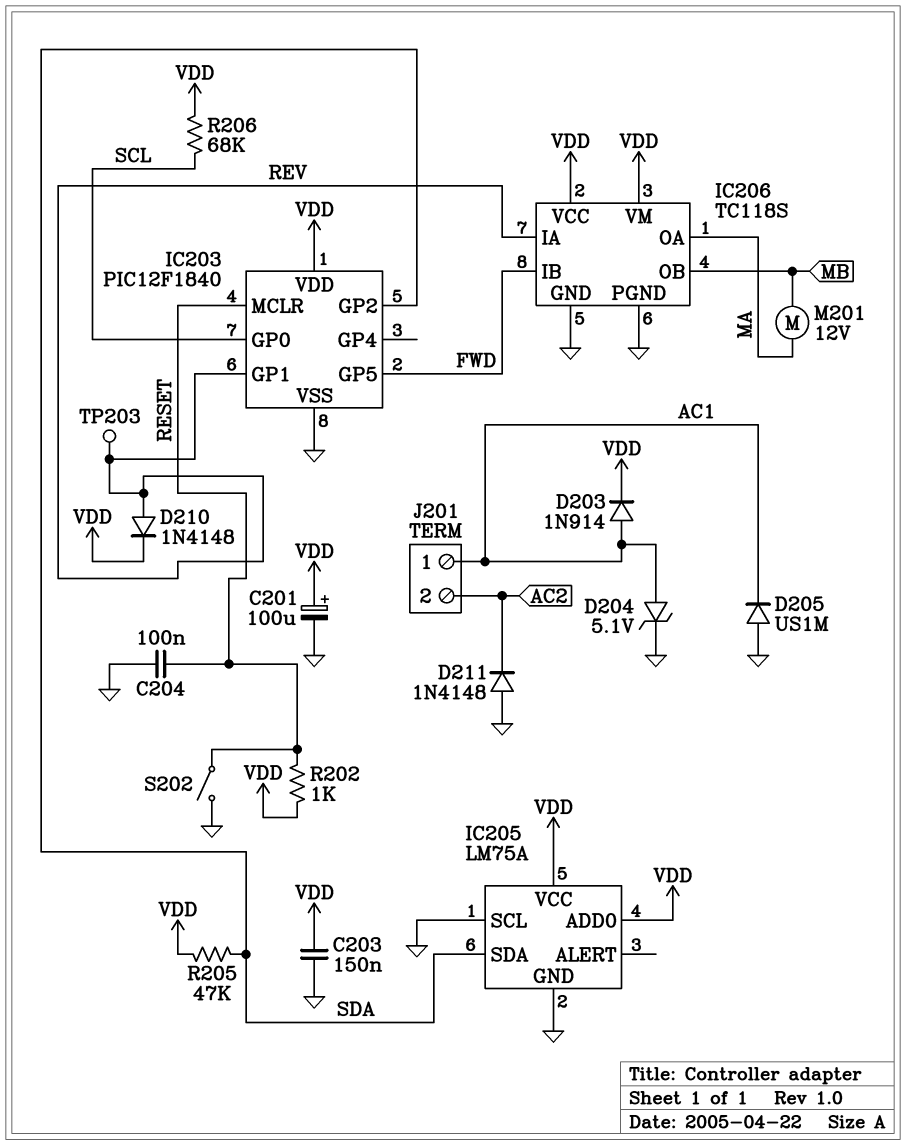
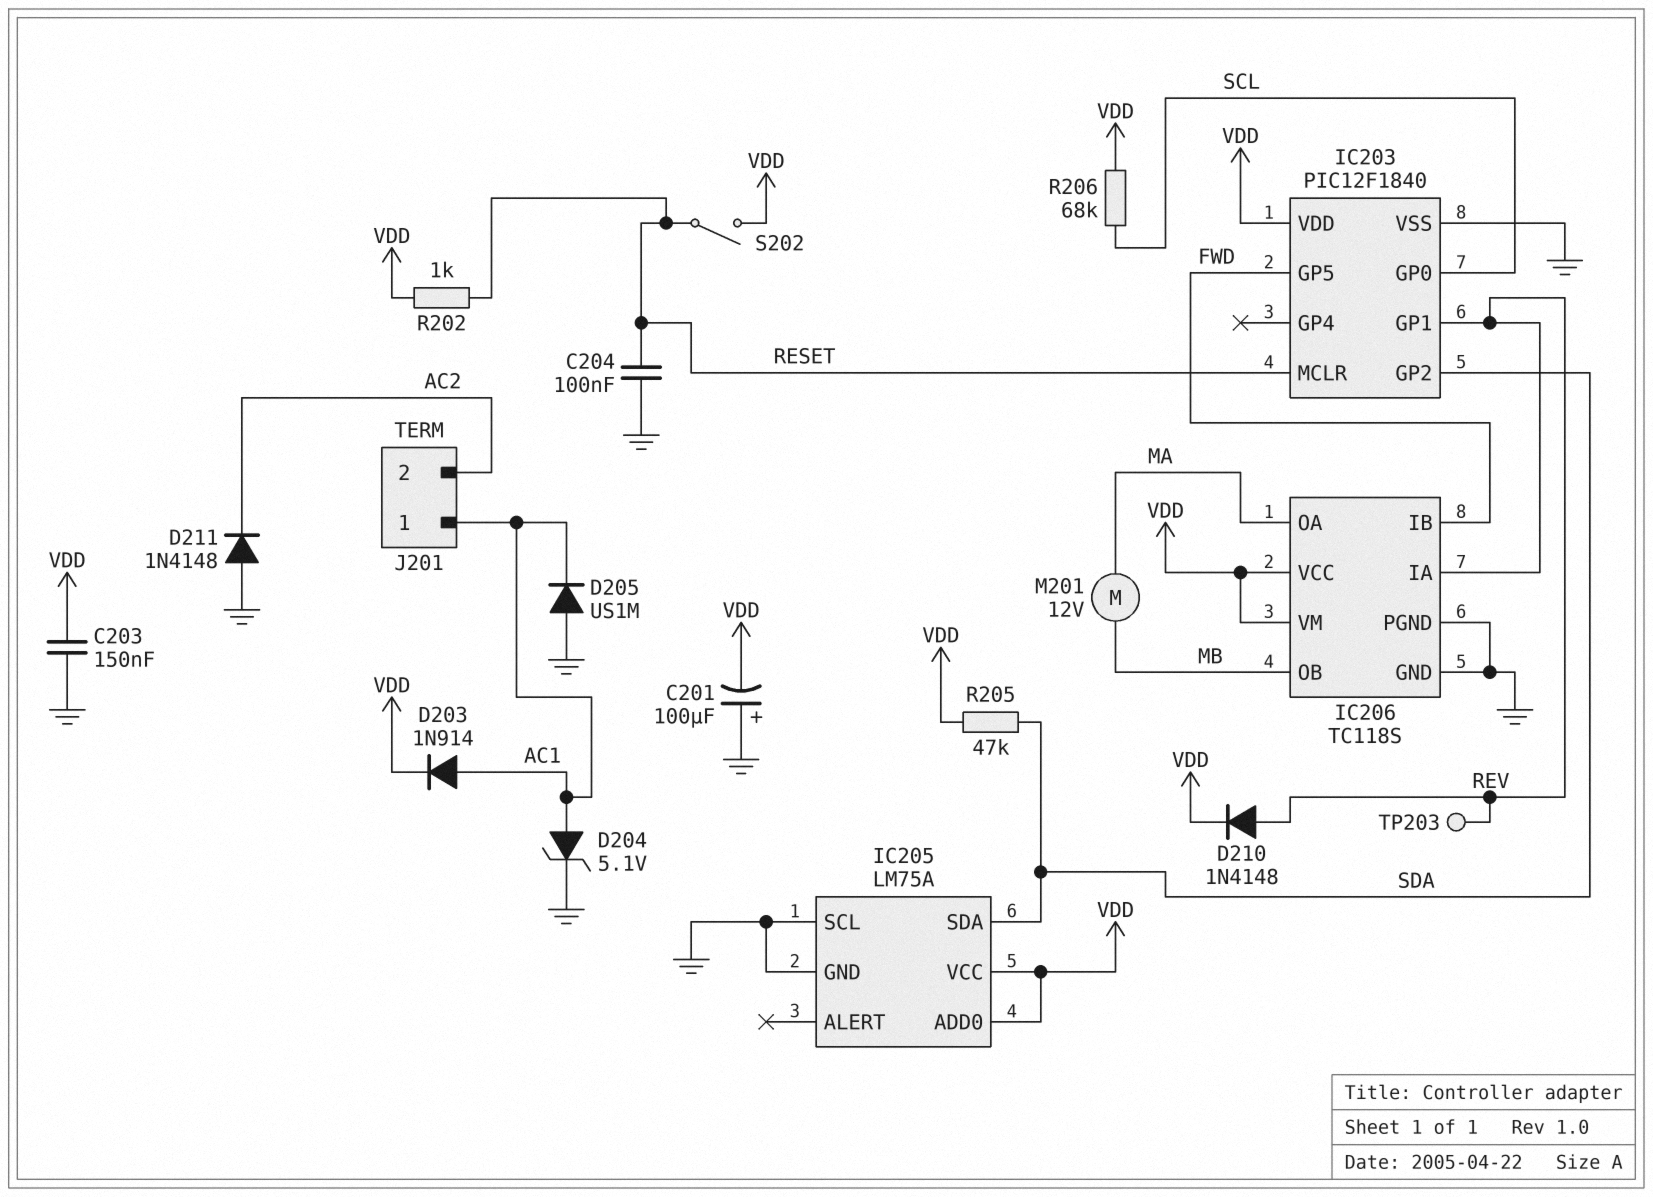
C201: 100uF (plus VDD, minus GND) -> 100uF (plus GND, minus VDD)
S202: switch (GND, RESET) -> switch (RESET, VDD)

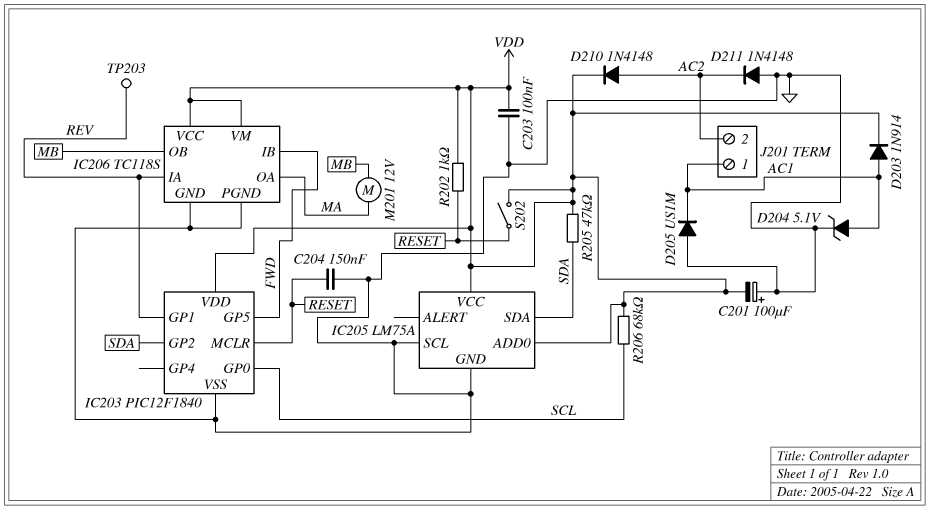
C203: 150nF (GND, VDD) -> 100nF (GND, VDD)
C204: 100nF (GND, RESET) -> 150nF (GND, RESET)
D210: diode 1N4148 (A REV, K VDD) -> diode 1N4148 (A AC2, K VDD)

